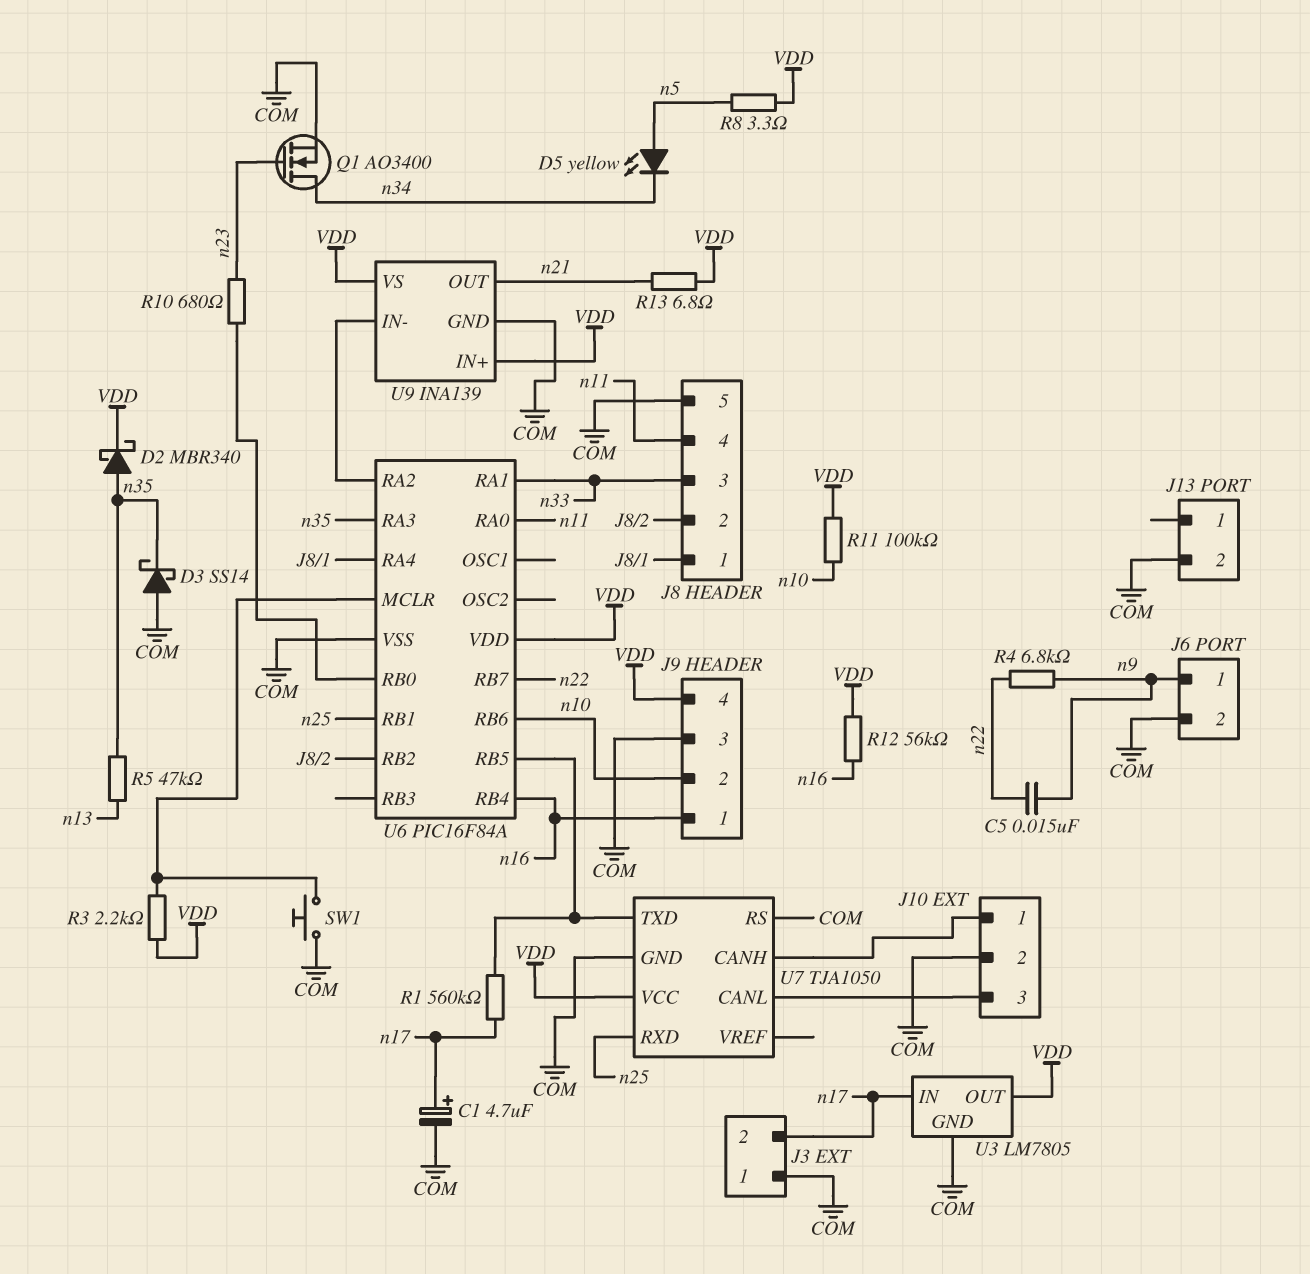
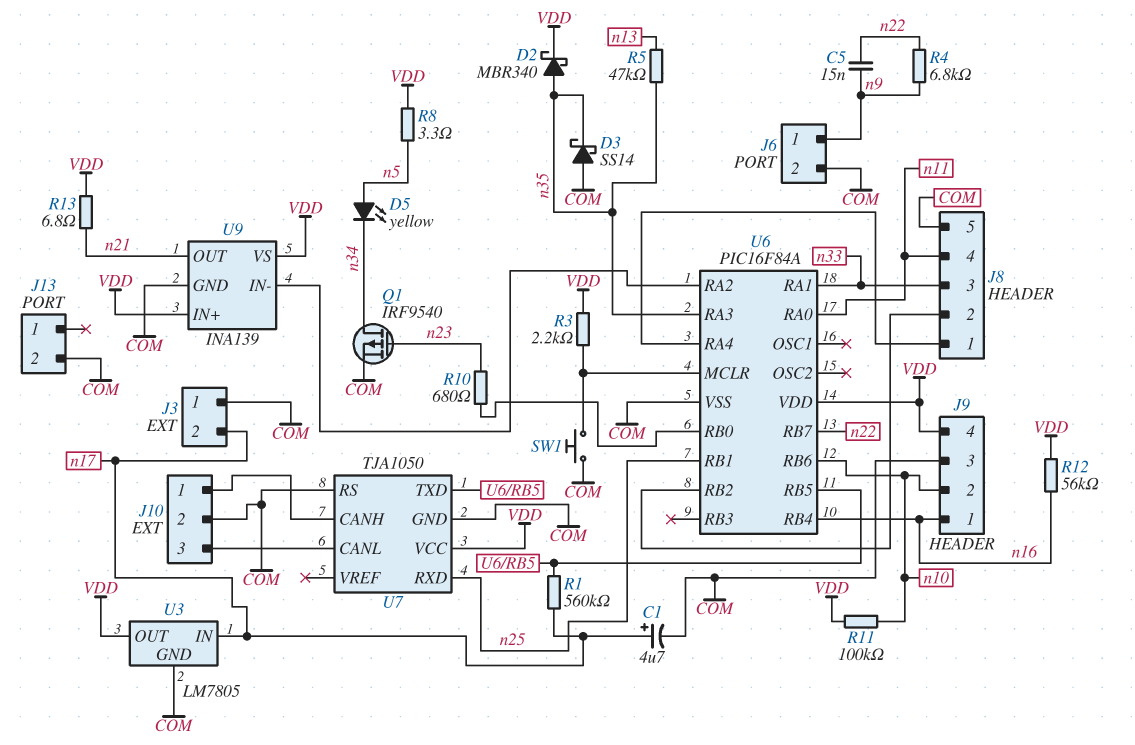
Q1: NMOS AO3400 (G n23, D n34, S COM) -> PMOS IRF9540 (G n23, D n34, S COM)

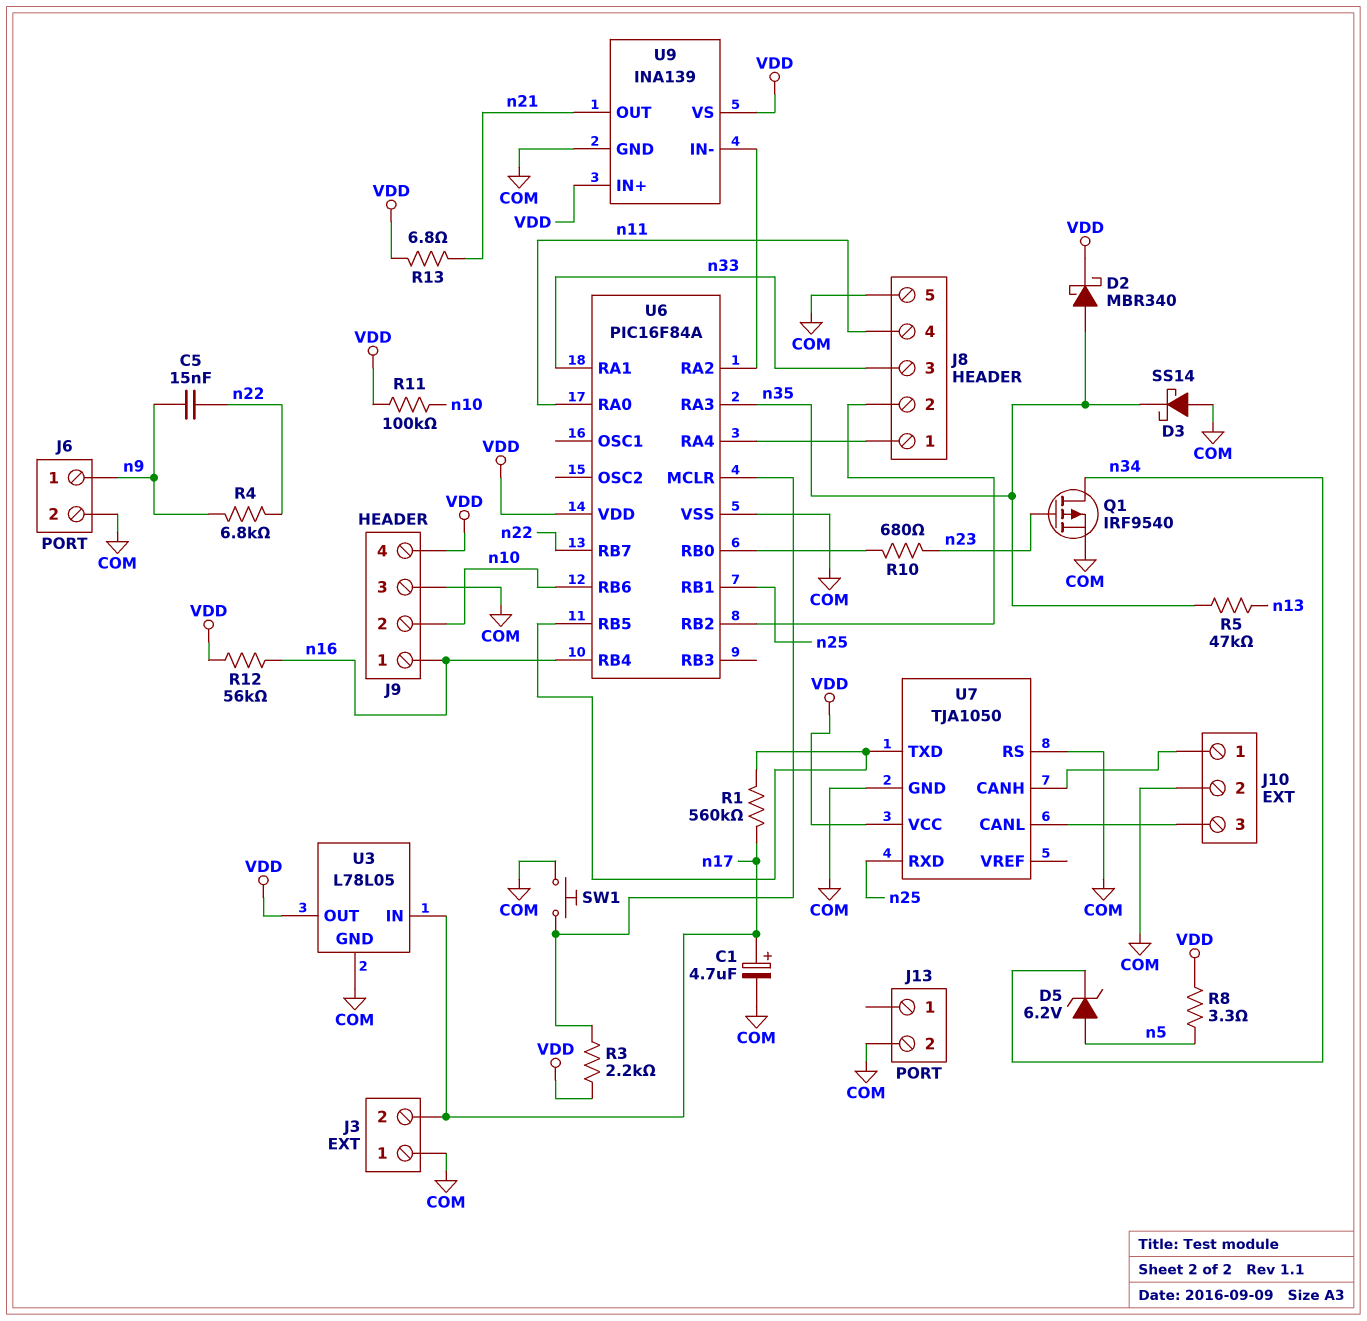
D5: LED yellow (A n5, K n34) -> zener 6.2V (A n5, K n34)
U3: LM7805 -> L78L05

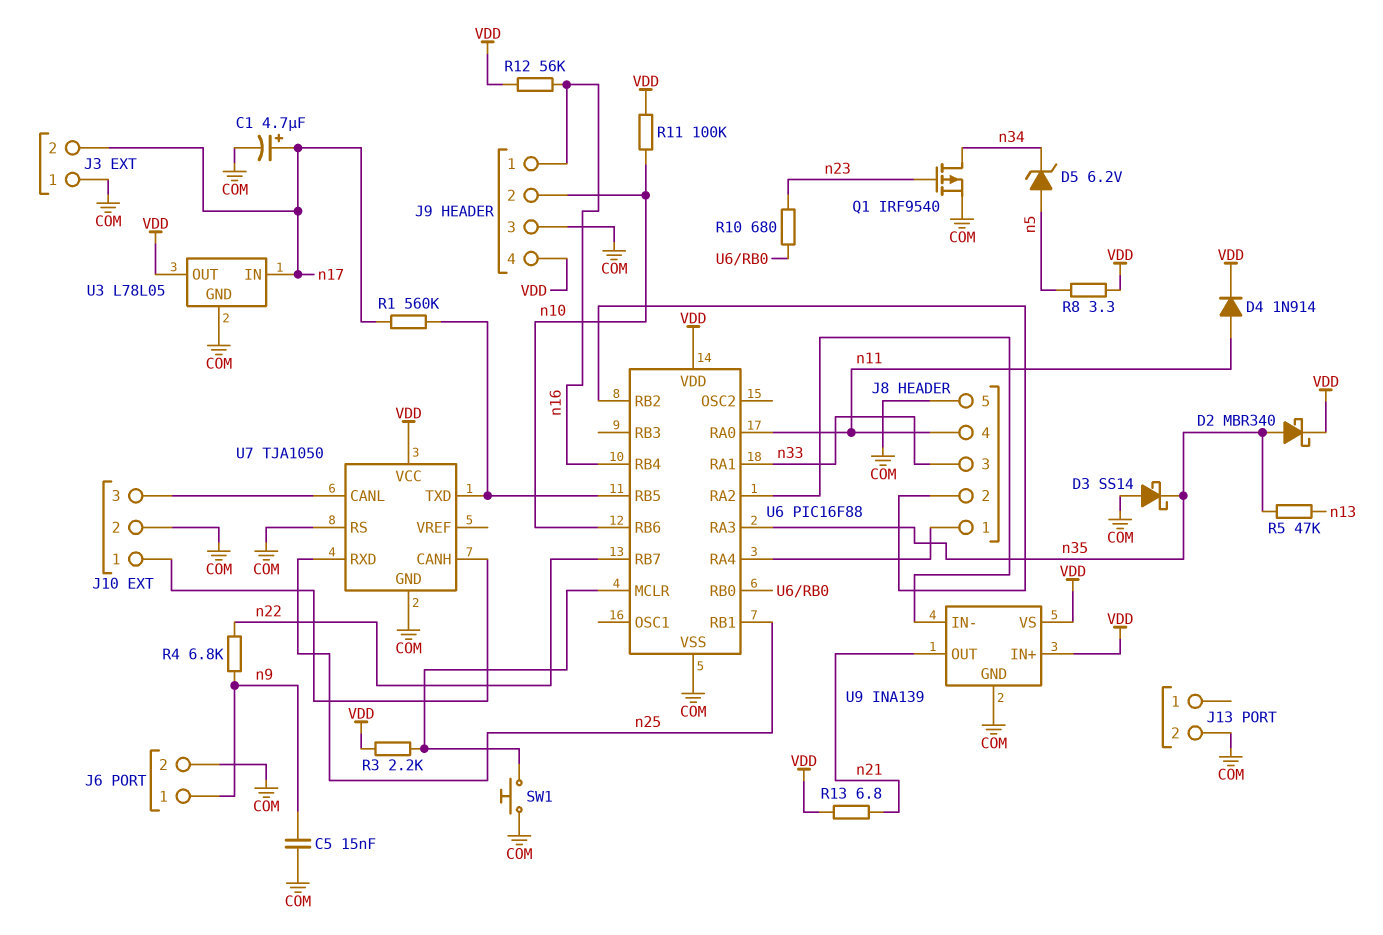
C5: 15nF (n9, n22) -> 15nF (COM, n9)
D4: none -> diode 1N914 (A n11, K VDD)
U6: PIC16F84A -> PIC16F88

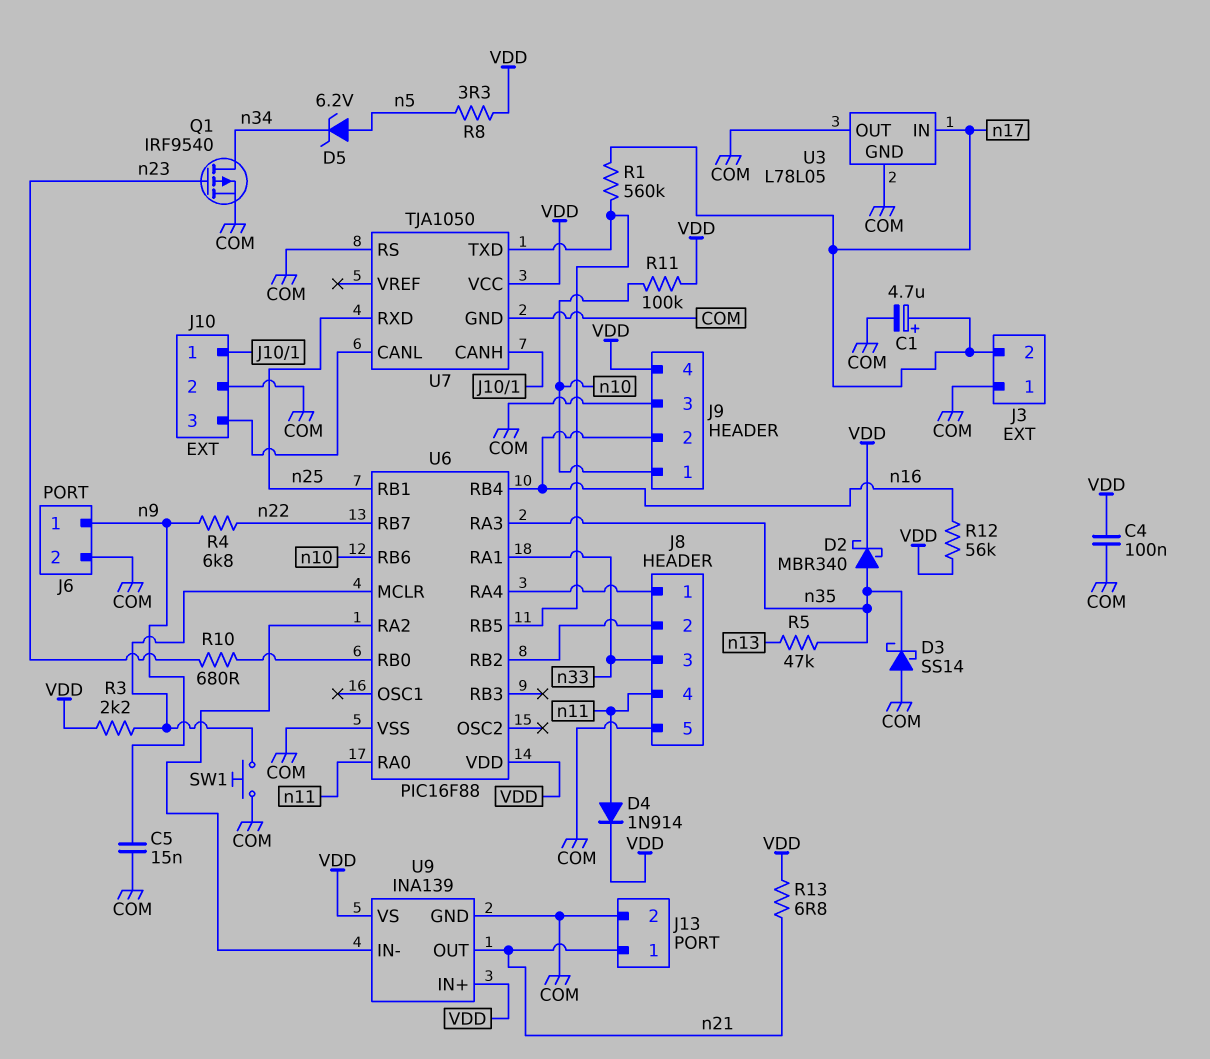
C4: none -> 100nF (COM, VDD)
J9 pin 1: n16 -> n10
J9 pin 2: n10 -> n16
J13 pin 1: none -> n21
U3 pin OUT: VDD -> COM

